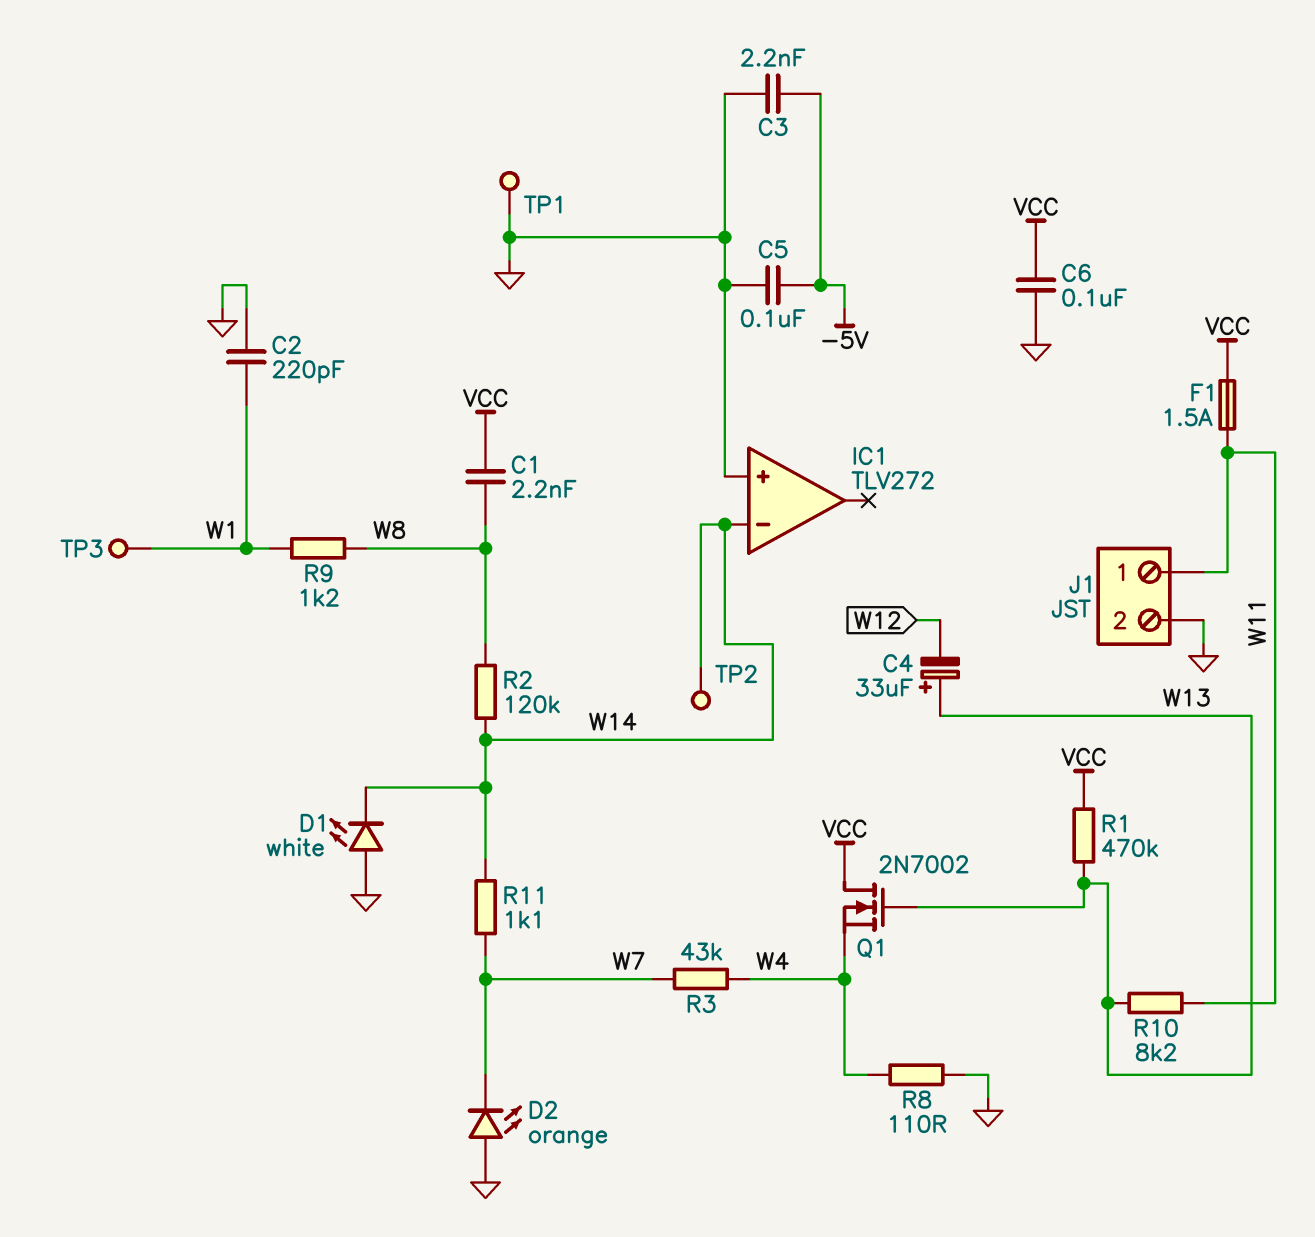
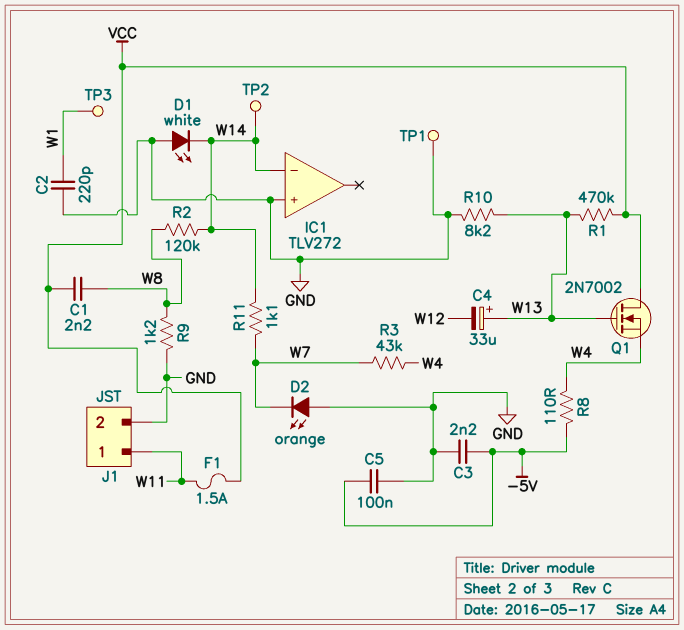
C6: 100nF (GND, VCC) -> none
R8: 110 (GND, W4) -> 110 (-5V, W4)
R9: 1.2k (W1, W8) -> 1.2k (GND, W8)
R10: 8.2k (W11, W13) -> 8.2k (GND, W13)

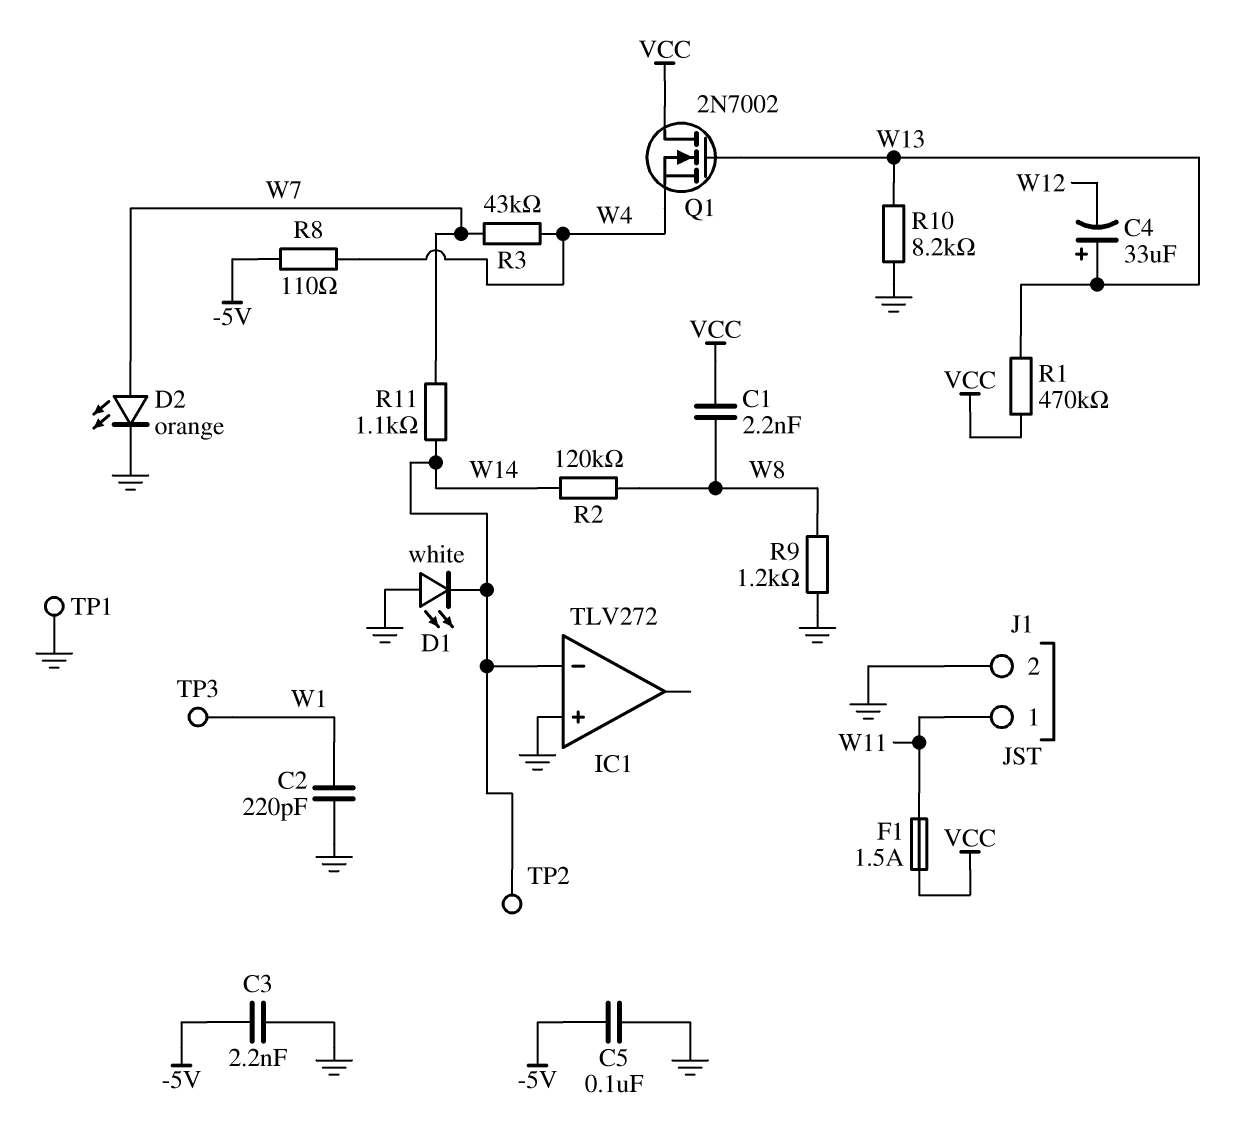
D2: LED orange (A GND, K W7) -> LED orange (A W7, K GND)

